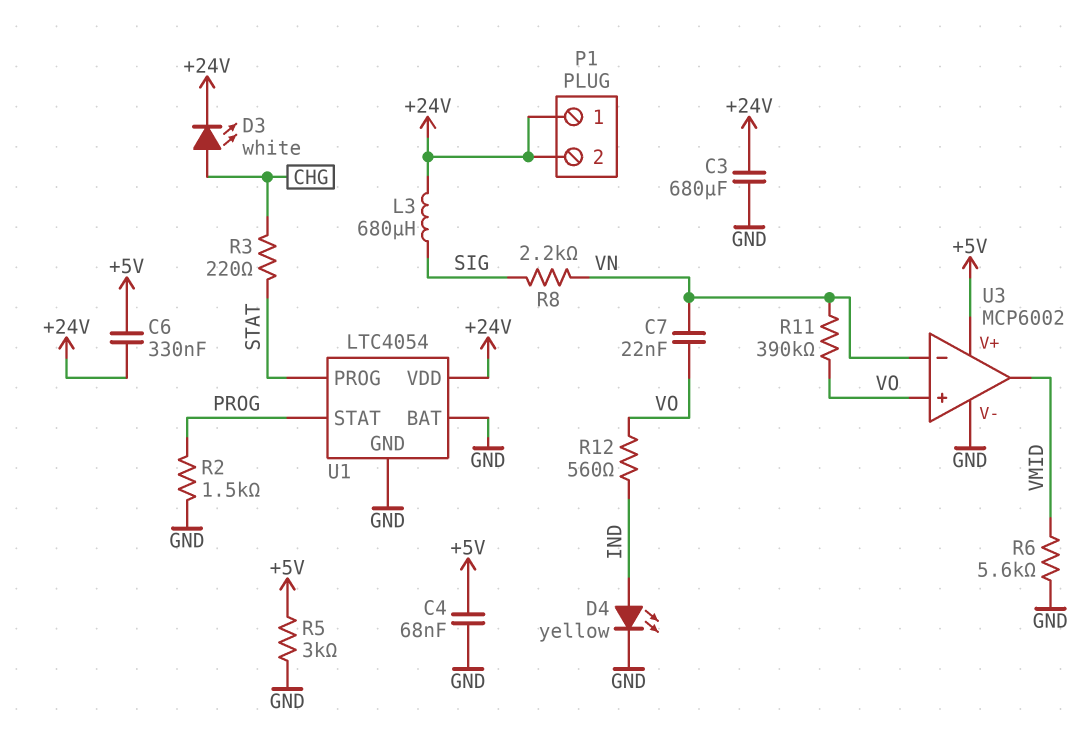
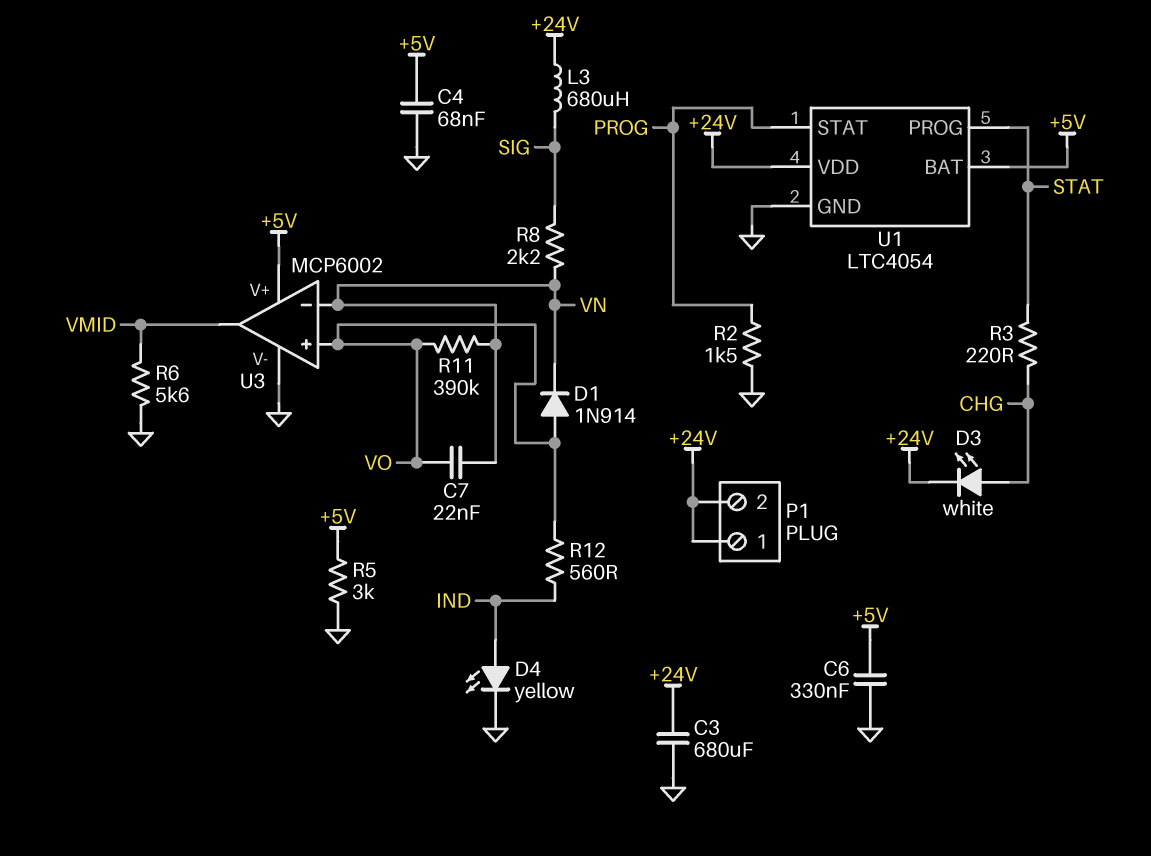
C6: 330nF (+5V, +24V) -> 330nF (+5V, GND)
D1: none -> diode 1N914 (A VO, K VN)
U1 pin BAT: GND -> +5V

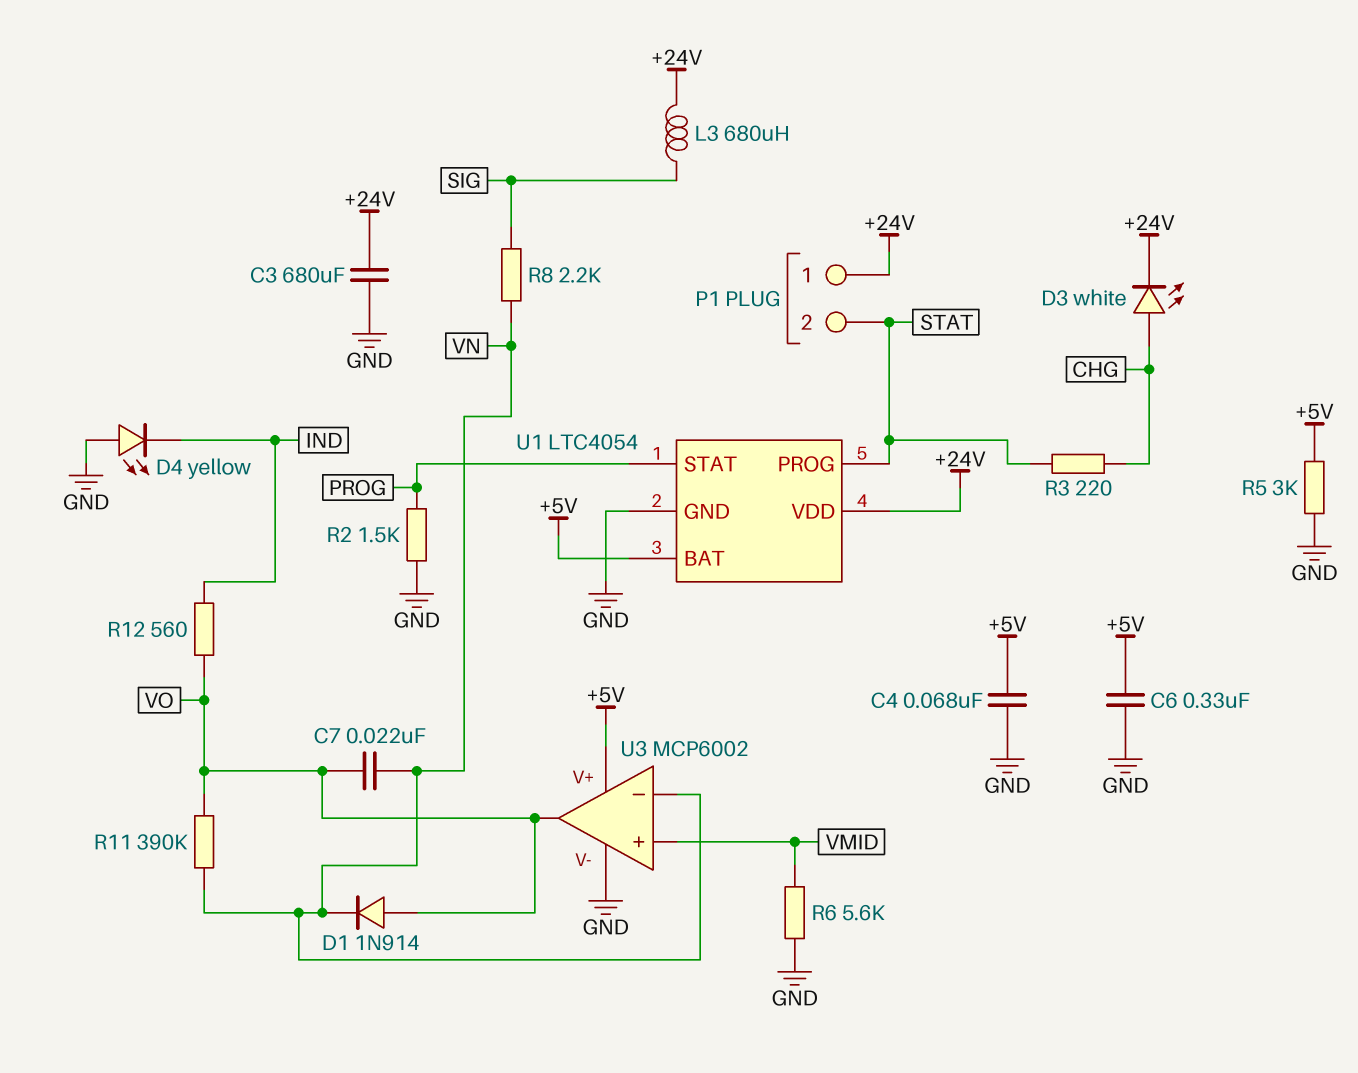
D4: LED yellow (A IND, K GND) -> LED yellow (A GND, K IND)
P1 pin 2: +24V -> STAT
U3 pin in+: VO -> VMID
U3 pin out: VMID -> VO

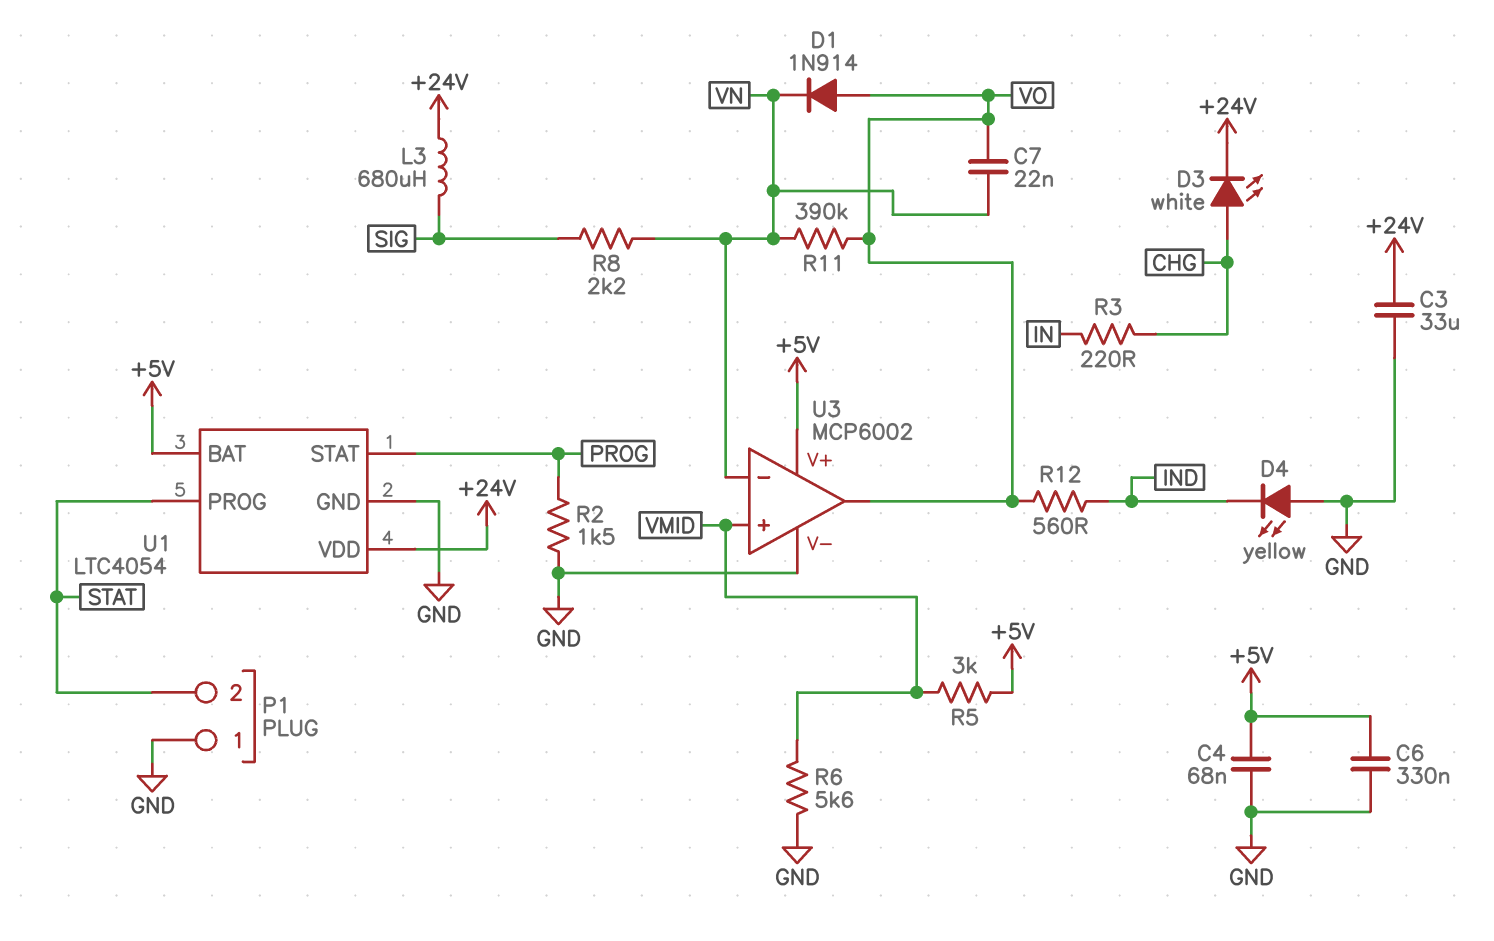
C3: 680uF (+24V, GND) -> 33uF (+24V, GND)
P1 pin 1: +24V -> GND
R3: 220 (CHG, STAT) -> 220 (CHG, IN)
R5: 3k (+5V, GND) -> 3k (+5V, VMID)

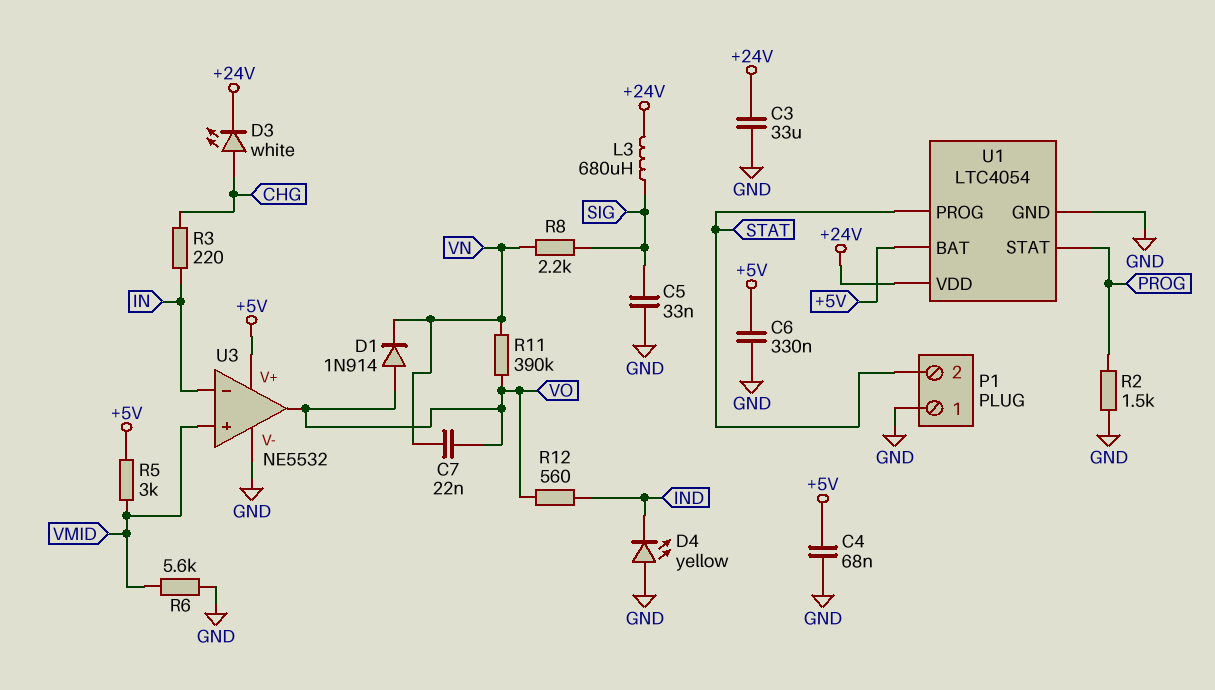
C5: none -> 33nF (GND, SIG)
U3: MCP6002 -> NE5532
U3 pin in-: VN -> IN

